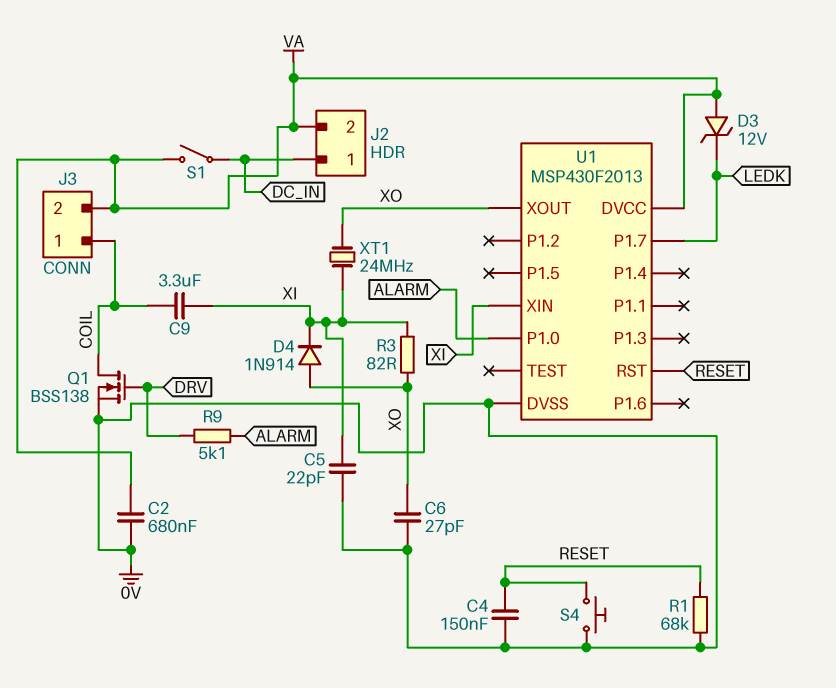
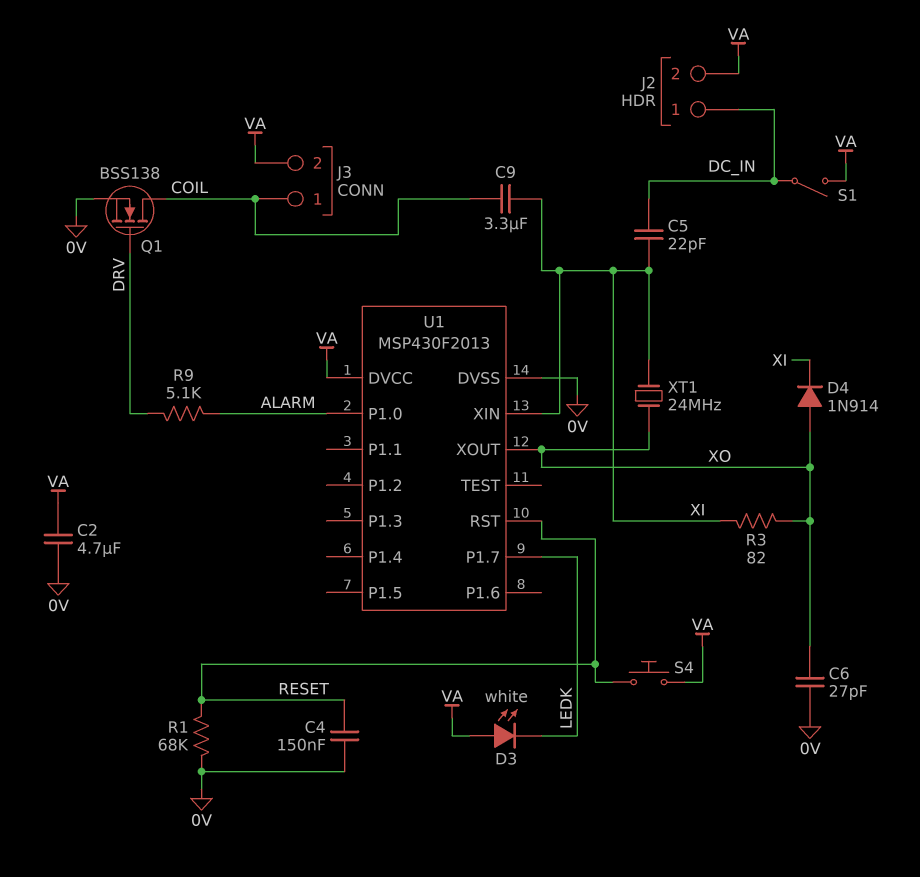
C2: 680nF (0V, VA) -> 4.7uF (0V, VA)
C5: 22pF (0V, XI) -> 22pF (DC_IN, XI)
D3: zener 12V (A VA, K LEDK) -> LED white (A VA, K LEDK)
S4: button (0V, RESET) -> button (RESET, VA)

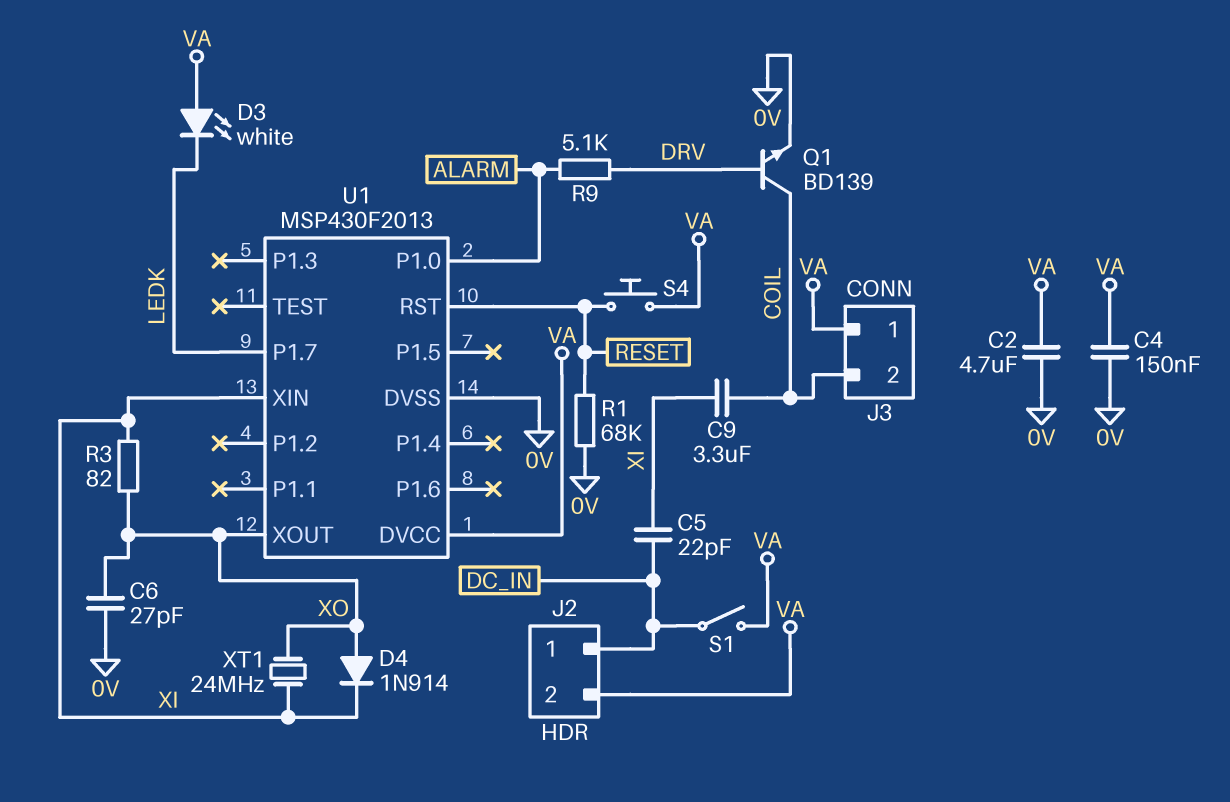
C4: 150nF (0V, RESET) -> 150nF (0V, VA)
J3 pin 1: COIL -> VA
J3 pin 2: VA -> COIL
Q1: NMOS BSS138 (G DRV, D COIL, S 0V) -> NPN BD139 (B DRV, C COIL, E 0V)

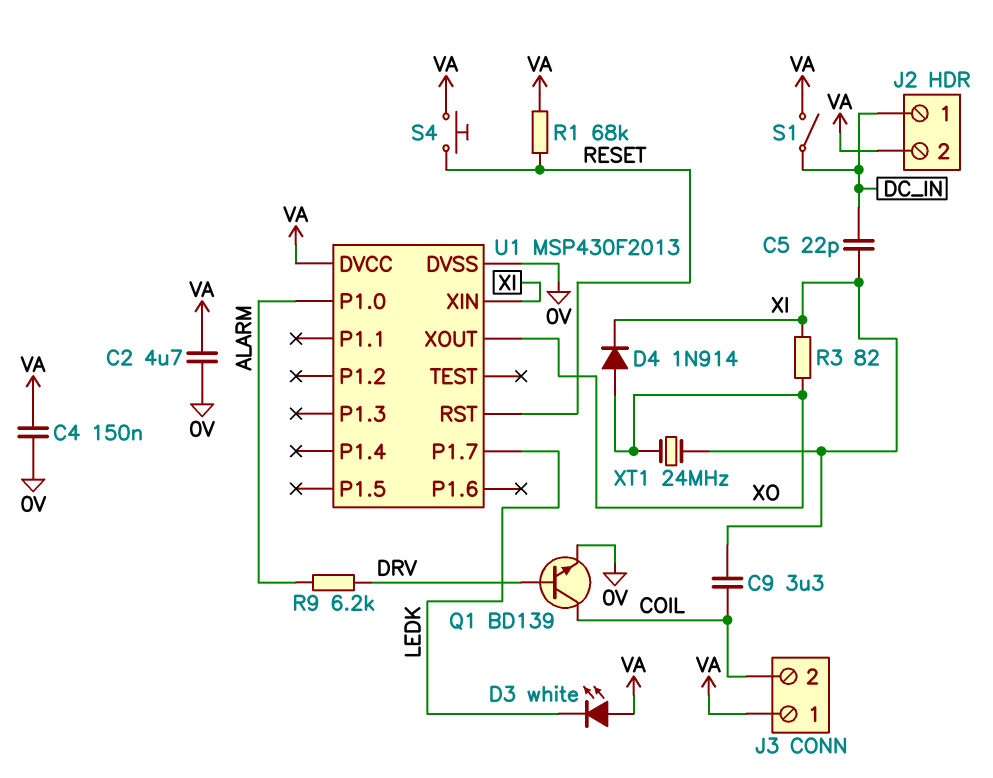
C6: 27pF (0V, XO) -> none
R1: 68k (0V, RESET) -> 68k (RESET, VA)
R9: 5.1k (ALARM, DRV) -> 6.2k (ALARM, DRV)

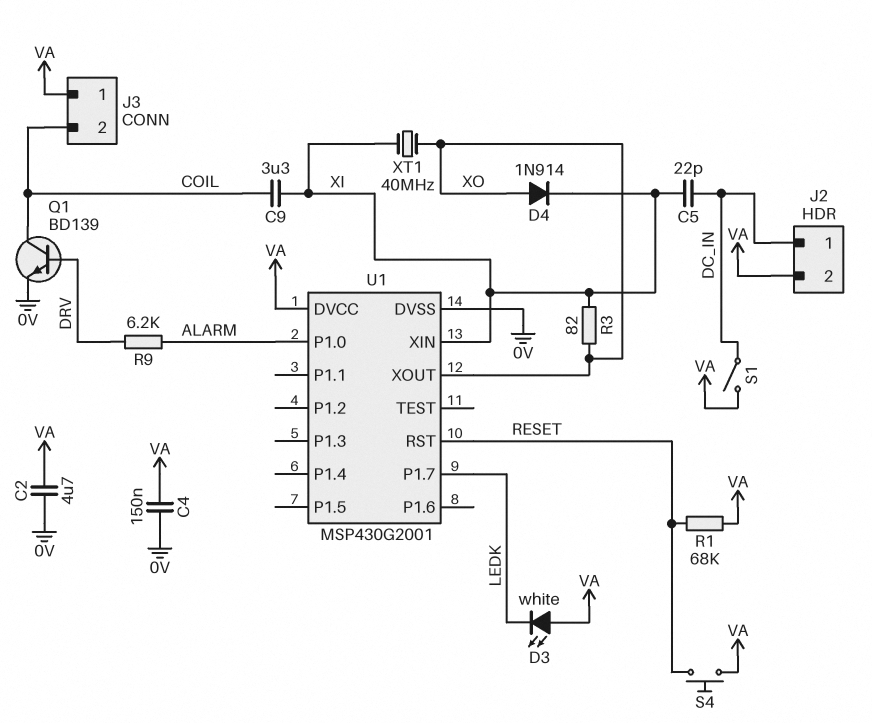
U1: MSP430F2013 -> MSP430G2001
XT1: 24MHz (XI, XO) -> 40MHz (XI, XO)

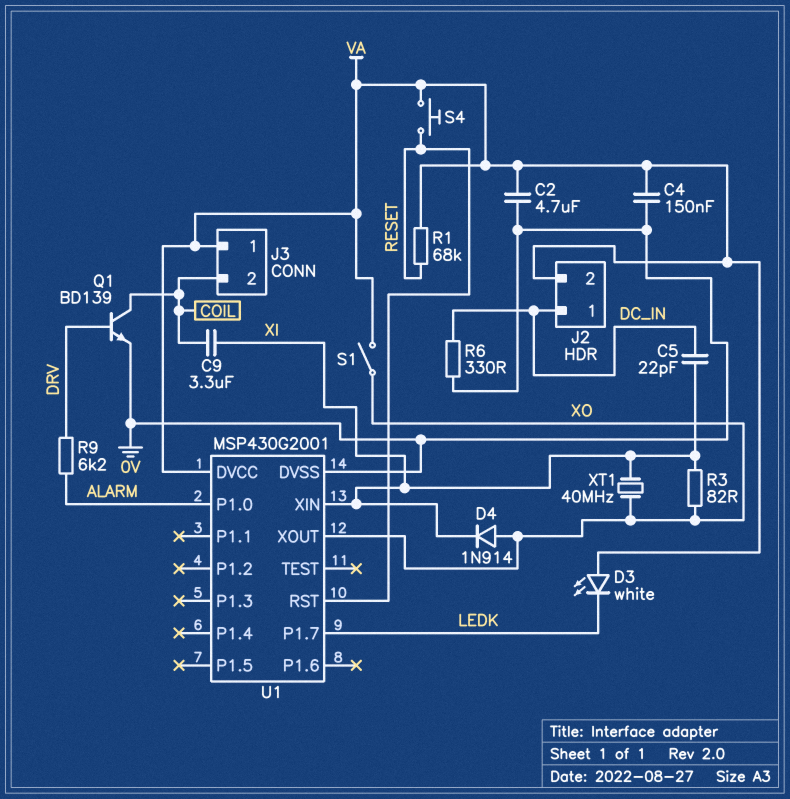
R6: none -> 330 (0V, DC_IN)
S1: switch (DC_IN, VA) -> switch (VA, XO)

